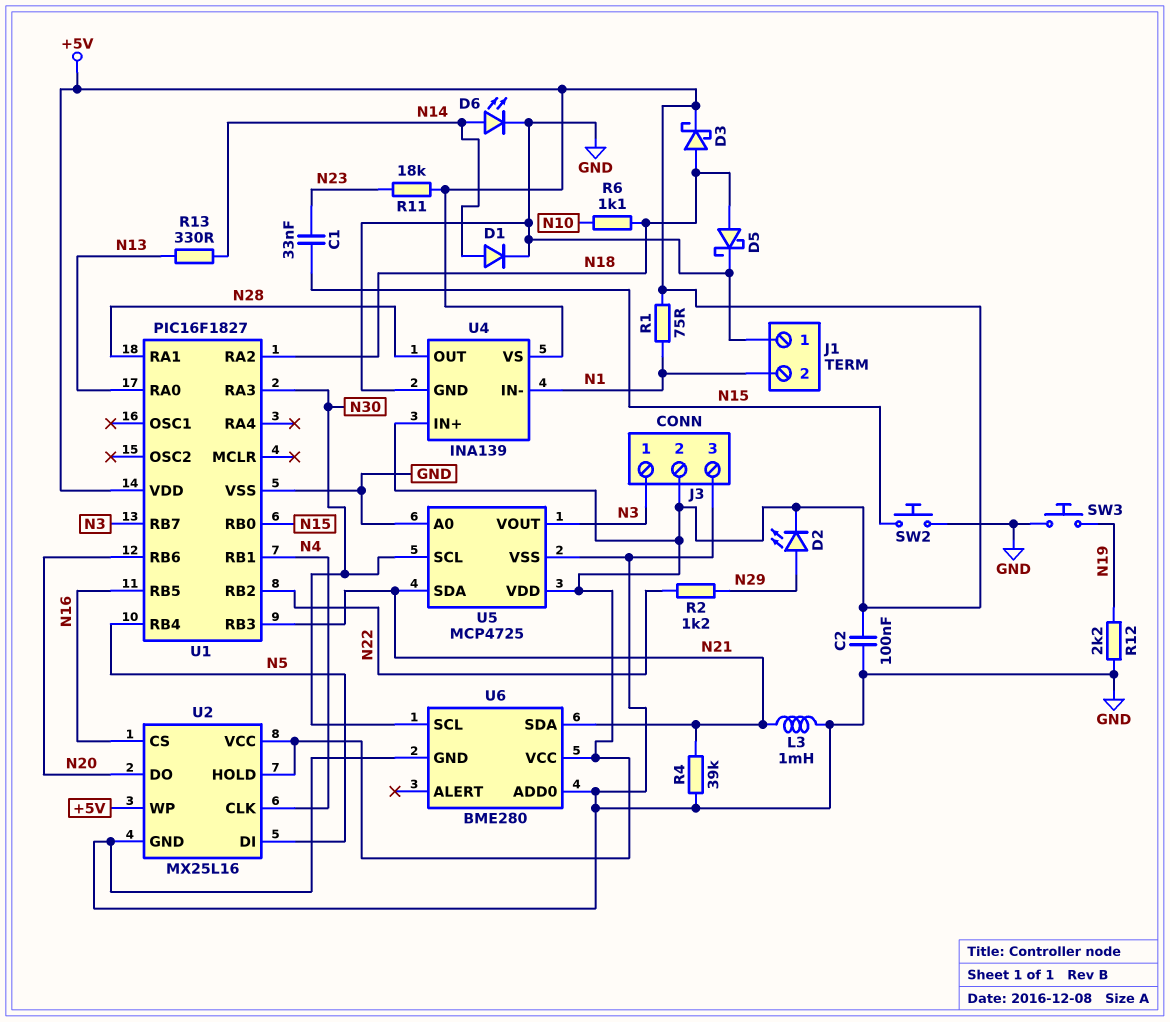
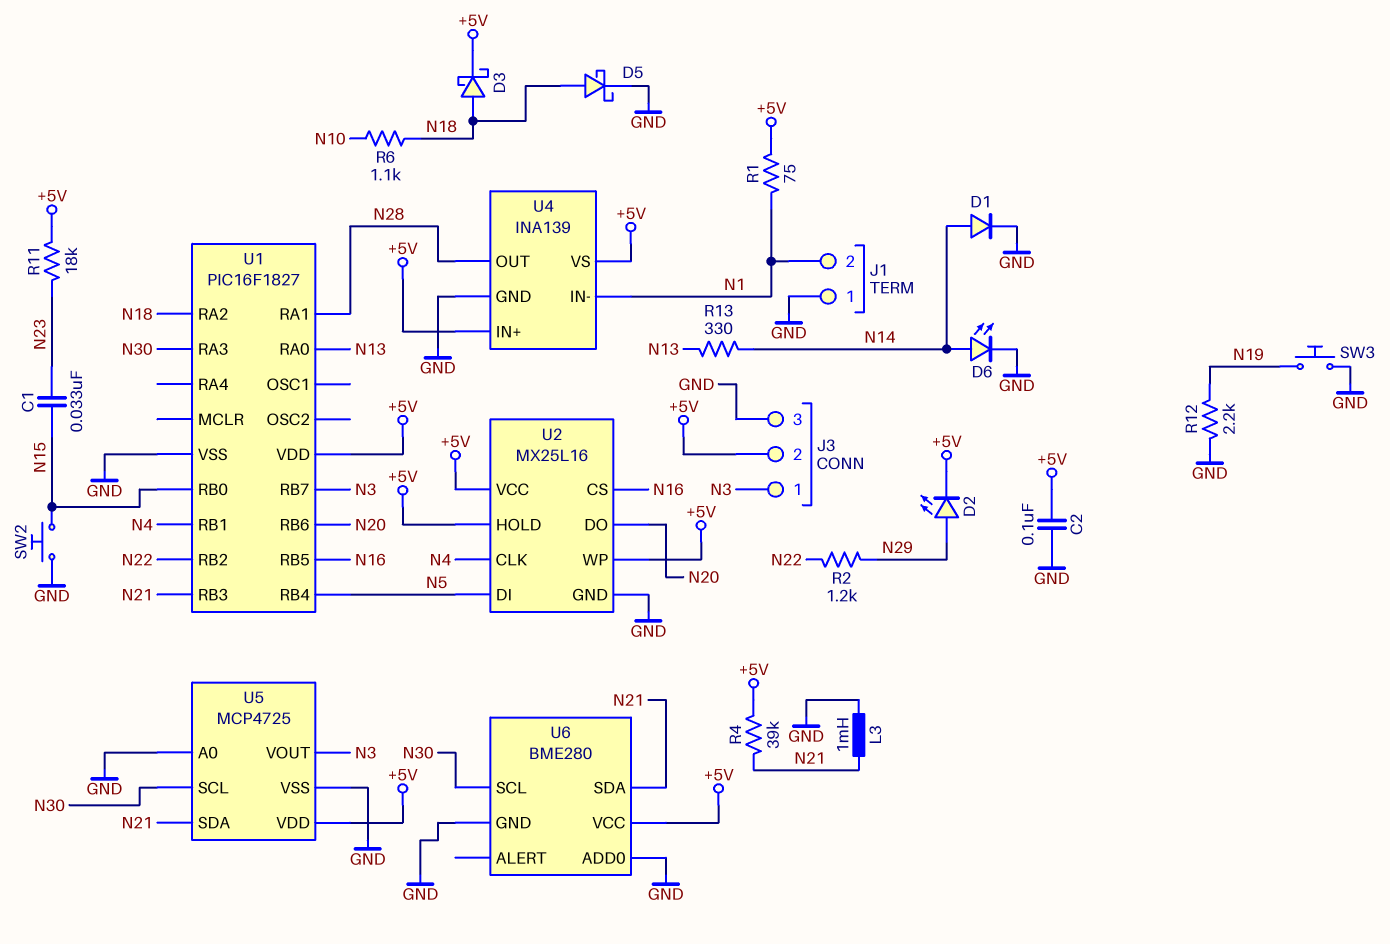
R4: 39k (GND, N21) -> 39k (+5V, N21)

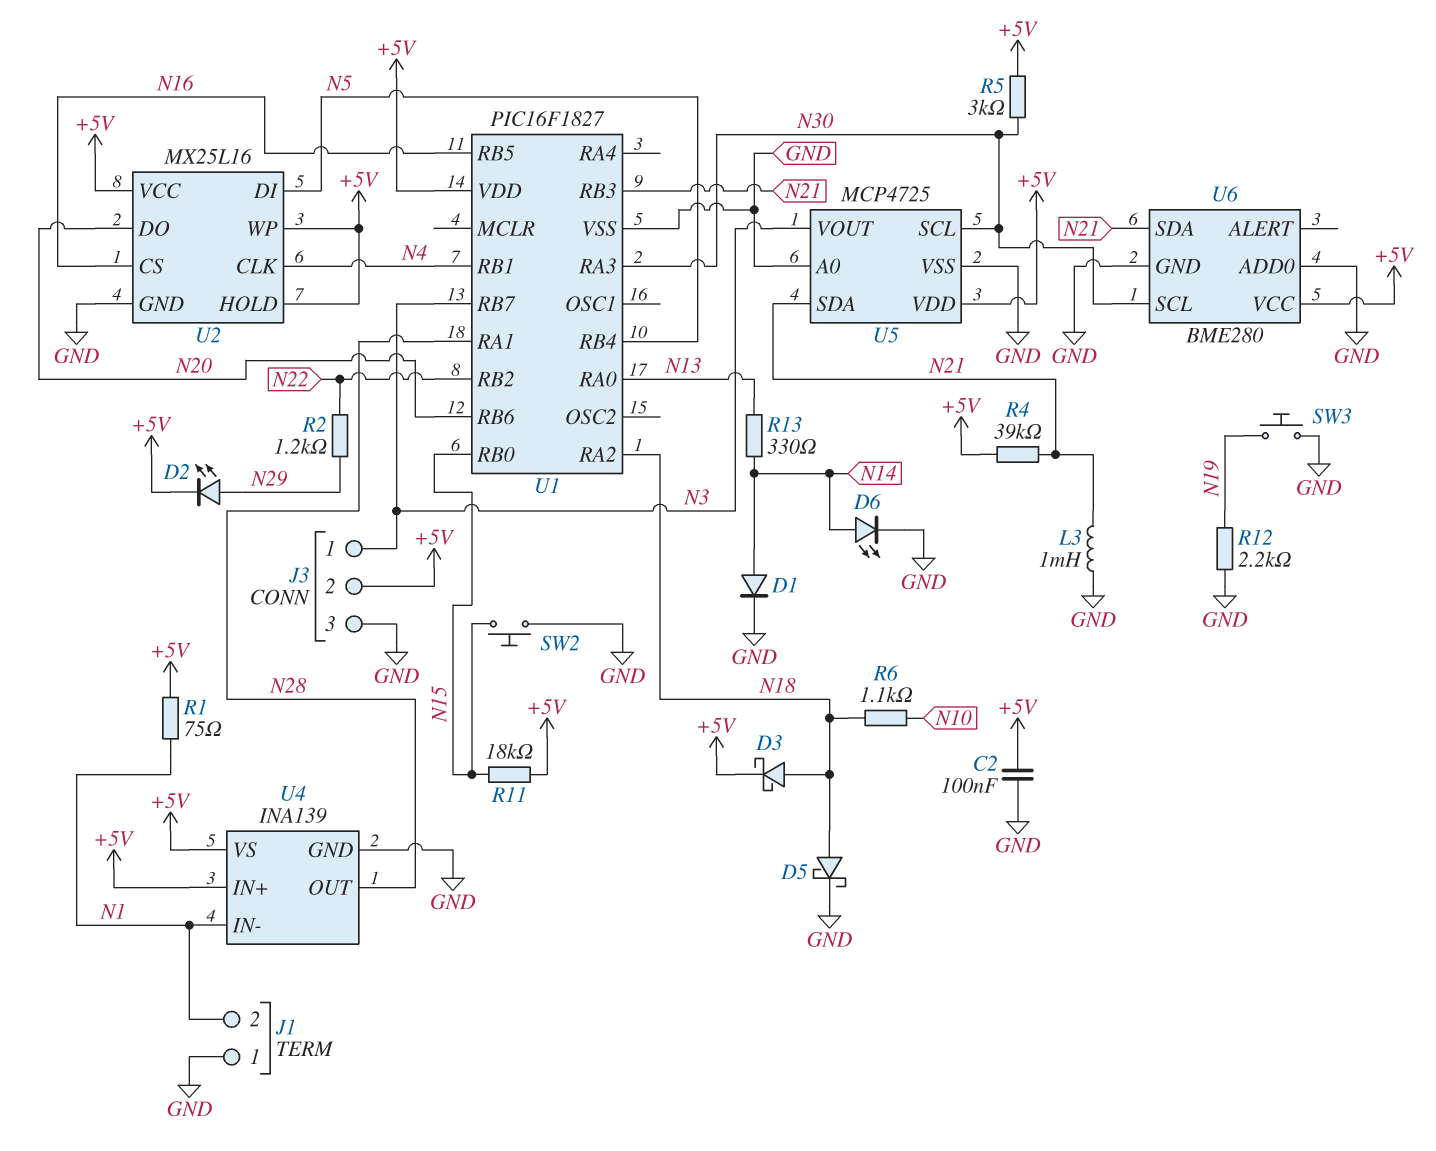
C1: 33nF (N15, N23) -> none
R5: none -> 3k (+5V, N30)
R11: 18k (+5V, N23) -> 18k (+5V, N15)

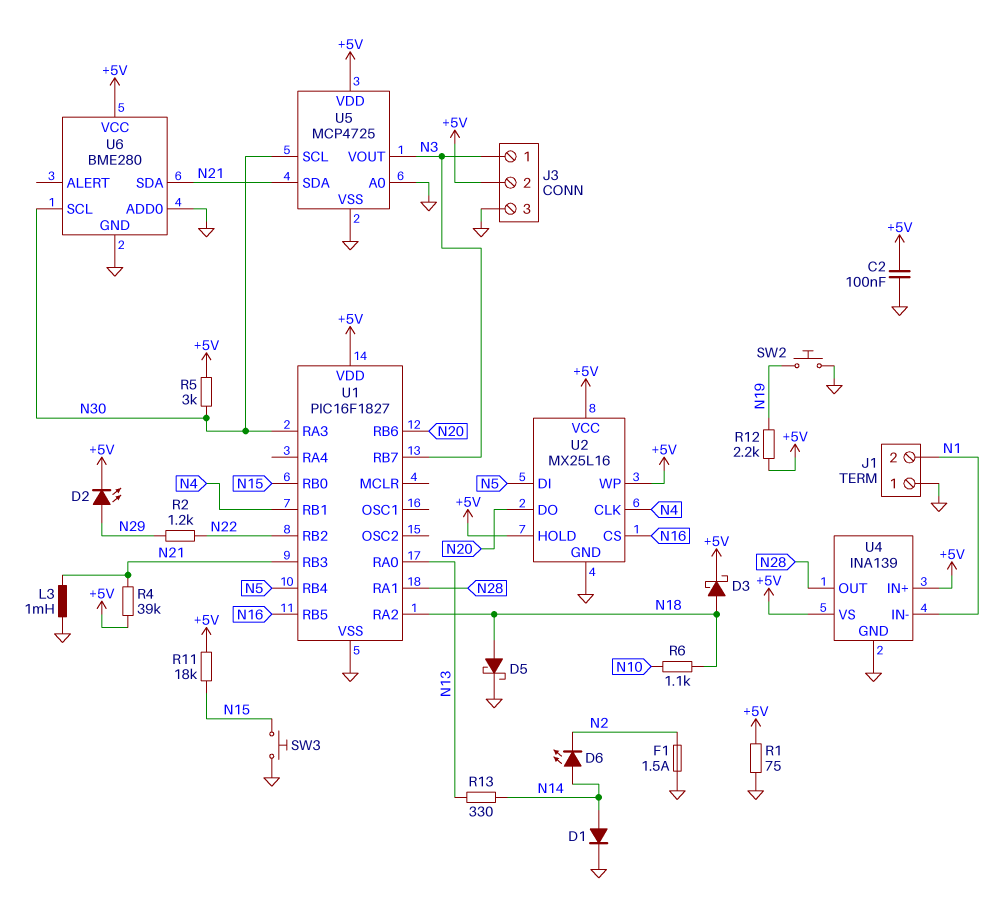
D6: LED (A N14, K GND) -> LED (A N14, K N2)
F1: none -> 1.5A (GND, N2)
R1: 75 (+5V, N1) -> 75 (+5V, GND)
R12: 2.2k (GND, N19) -> 2.2k (+5V, N19)
SW2: button (GND, N15) -> button (GND, N19)
SW3: button (GND, N19) -> button (GND, N15)

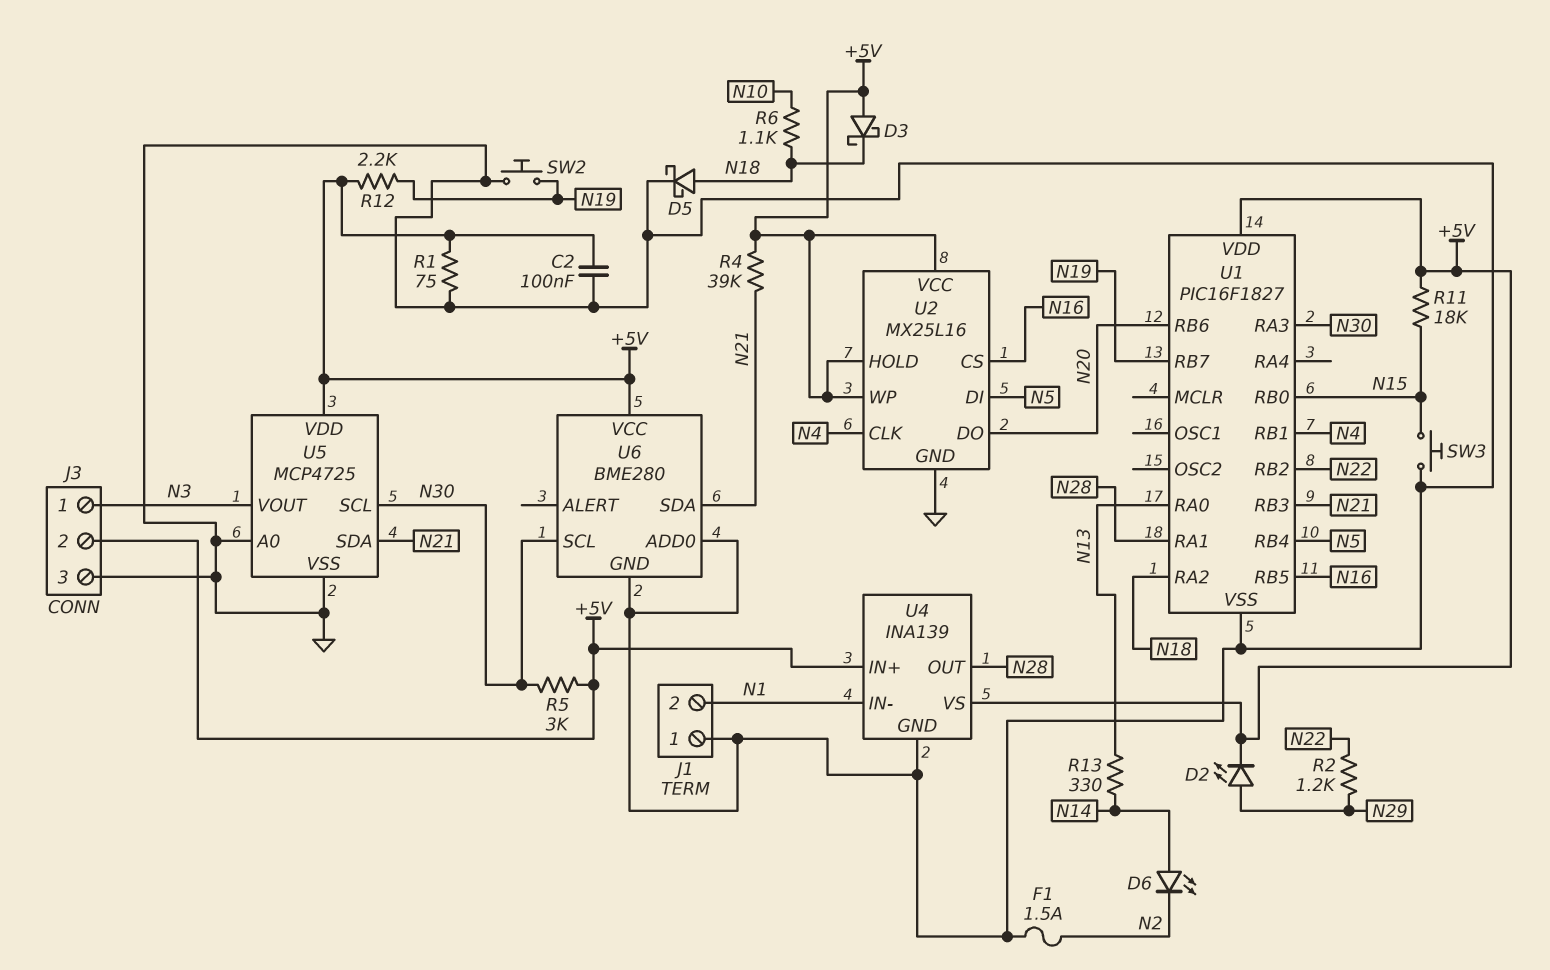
D1: diode (A N14, K GND) -> none
D3: schottky (A N18, K +5V) -> schottky (A +5V, K N18)
L3: 1mH (GND, N21) -> none
U1 pin RB7: N3 -> N19

